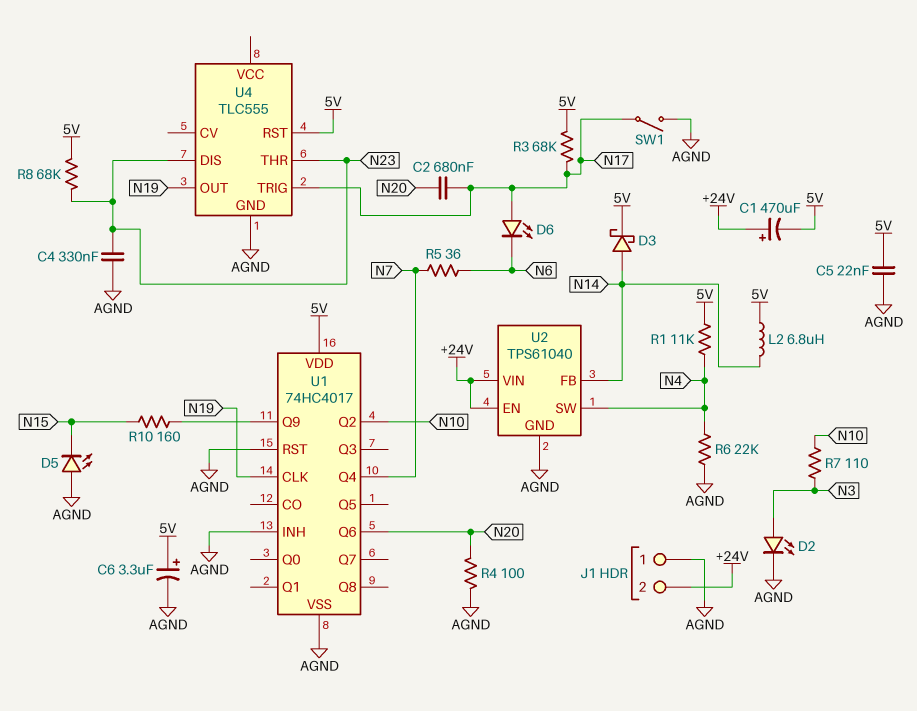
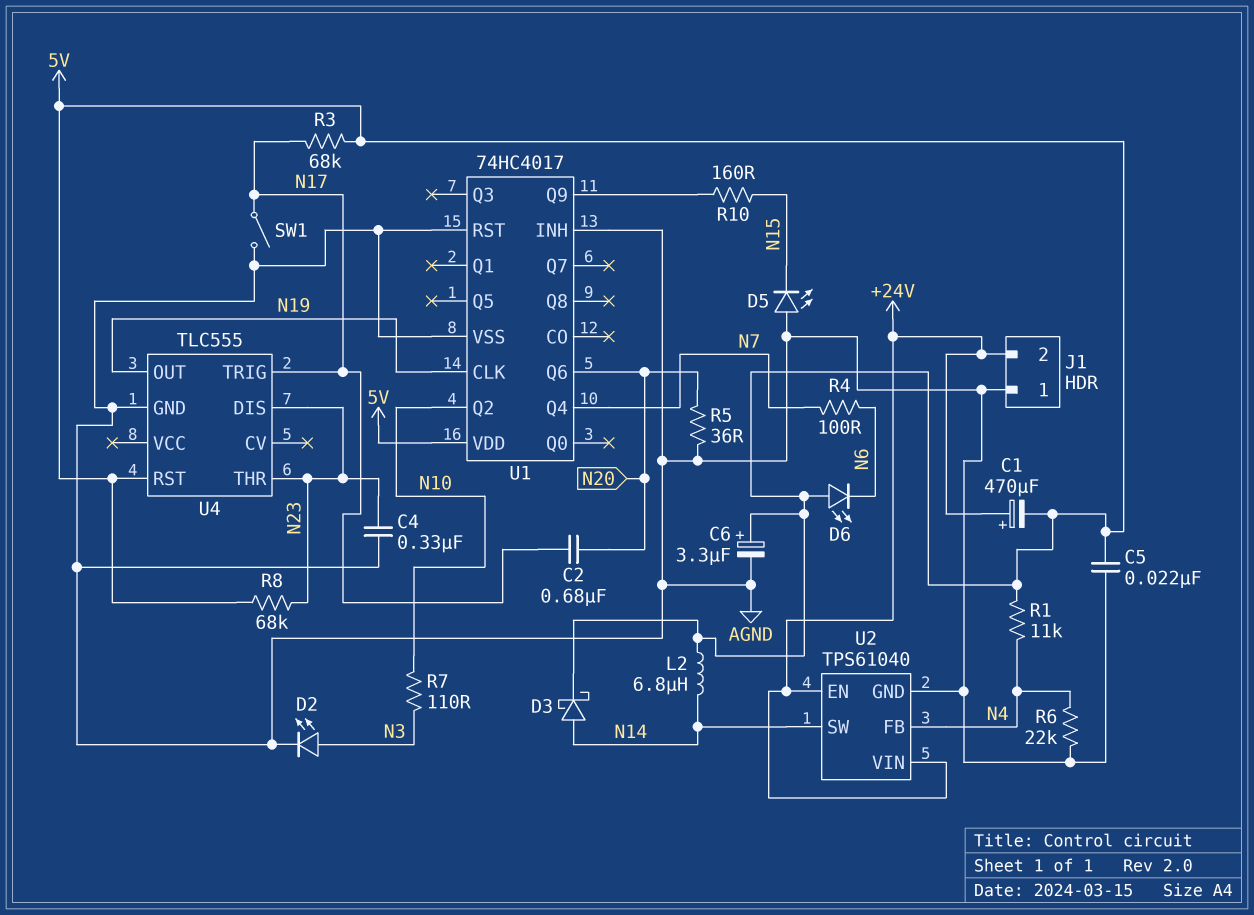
D6: LED (A N17, K N6) -> LED (A 5V, K N6)
R4: 100 (AGND, N20) -> 100 (N6, N7)
R5: 36 (N6, N7) -> 36 (AGND, N20)
U2 pin FB: N14 -> N4
U2 pin SW: N4 -> N14

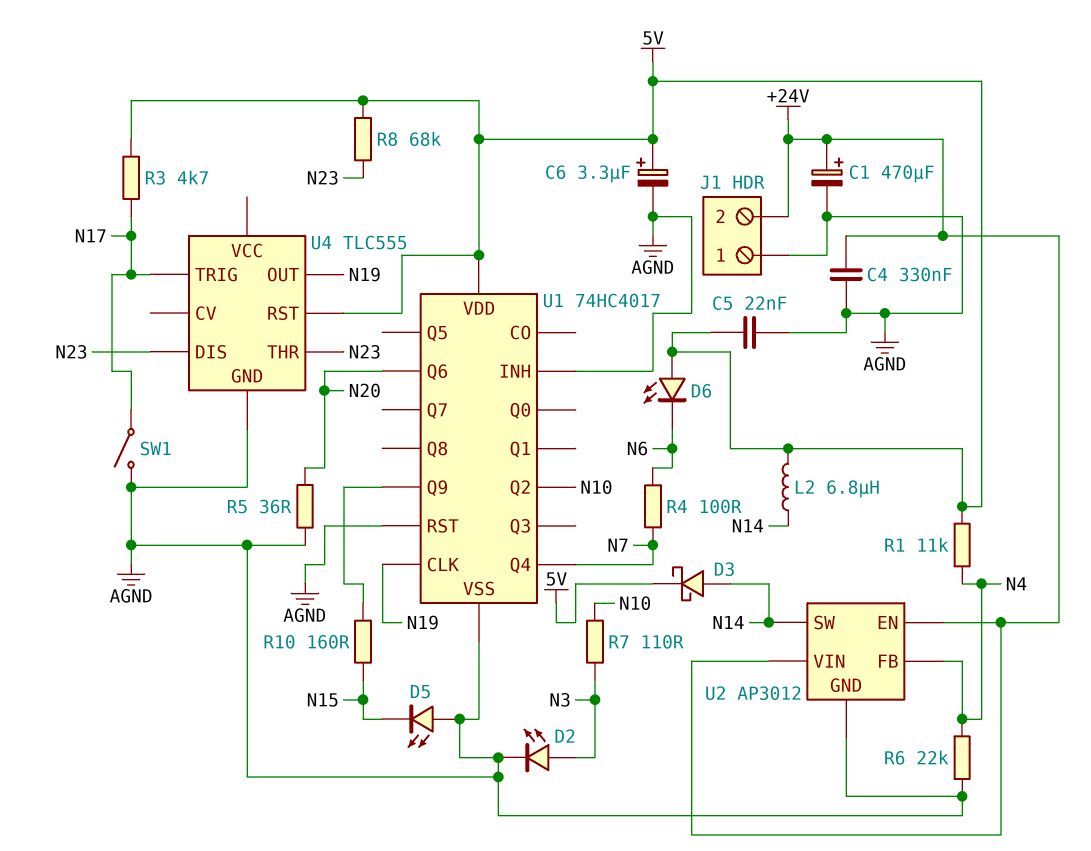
C1: 470uF (plus +24V, minus 5V) -> 470uF (plus +24V, minus AGND)
C2: 680nF (N17, N20) -> none
C4: 330nF (AGND, N23) -> 330nF (+24V, AGND)
R3: 68k (5V, N17) -> 4.7k (5V, N17)
U2: TPS61040 -> AP3012

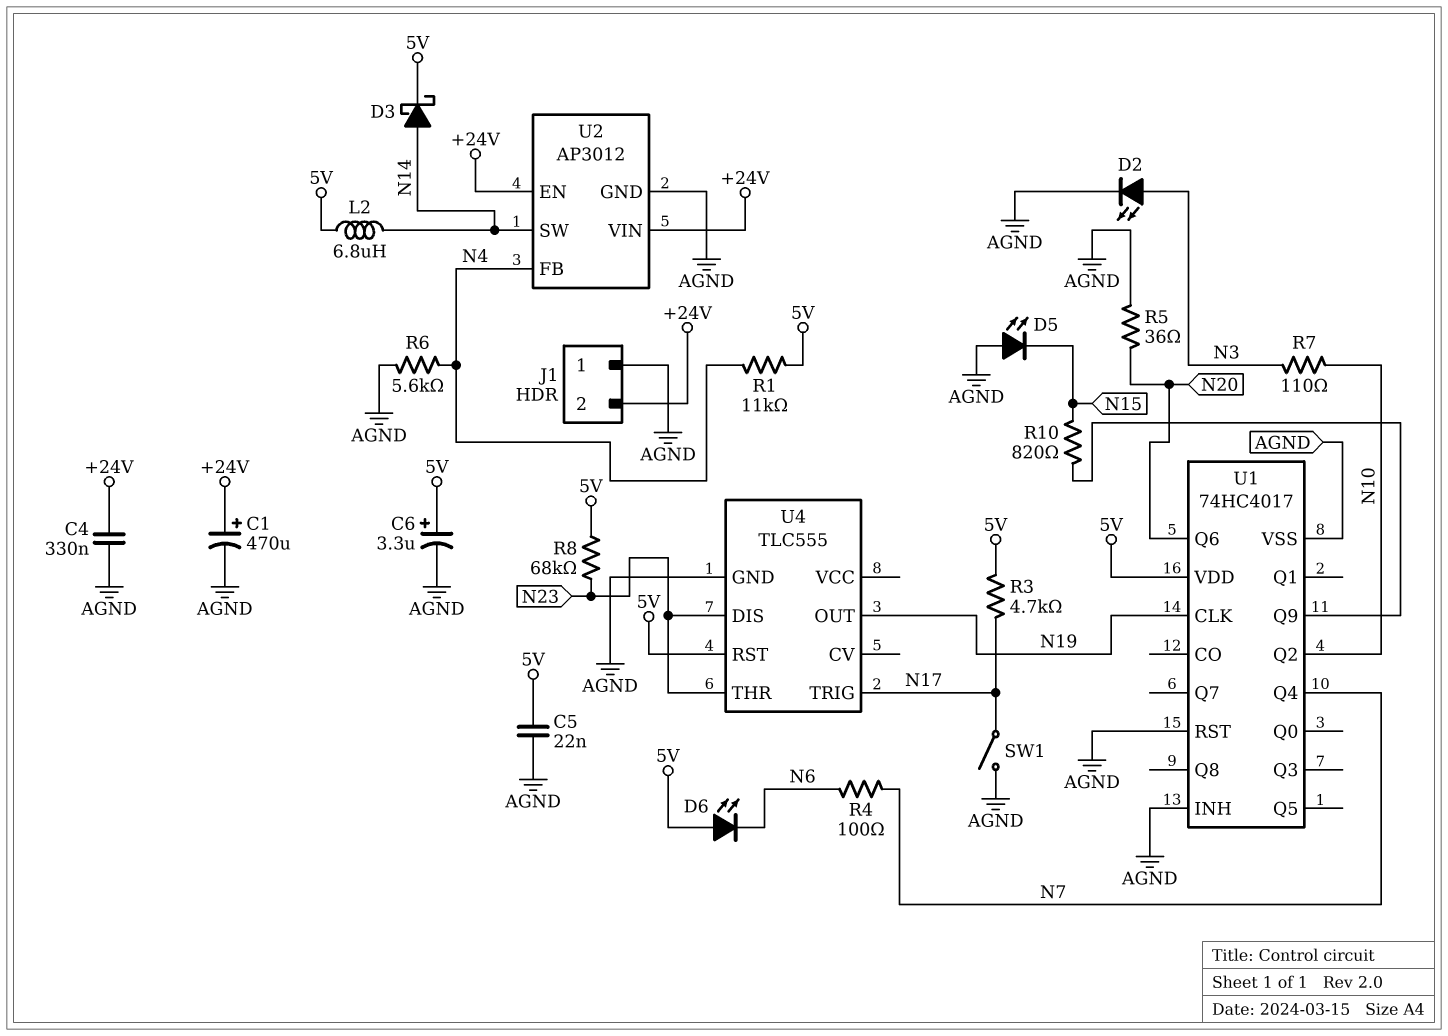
R6: 22k (AGND, N4) -> 5.6k (AGND, N4)
R10: 160 (N15, U1/Q9) -> 820 (N15, U1/Q9)

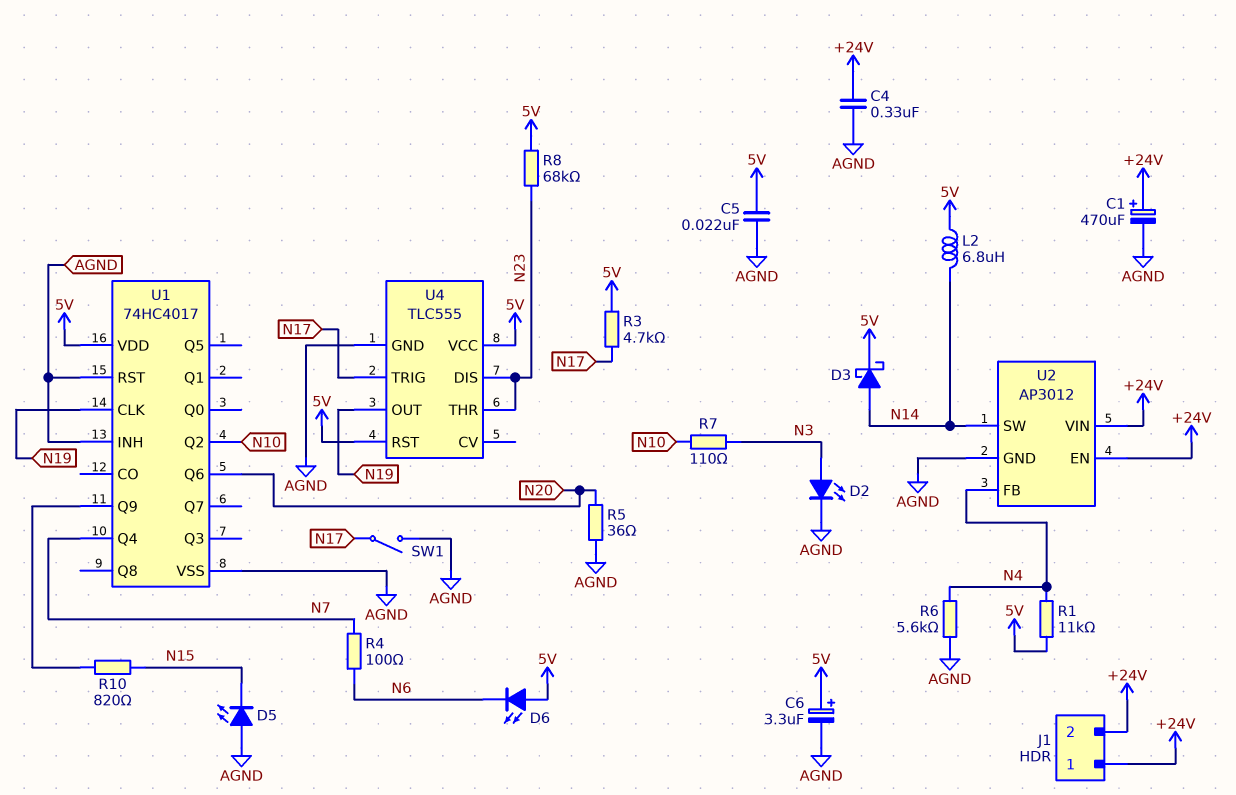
J1 pin 1: AGND -> +24V
U4 pin VCC: none -> 5V

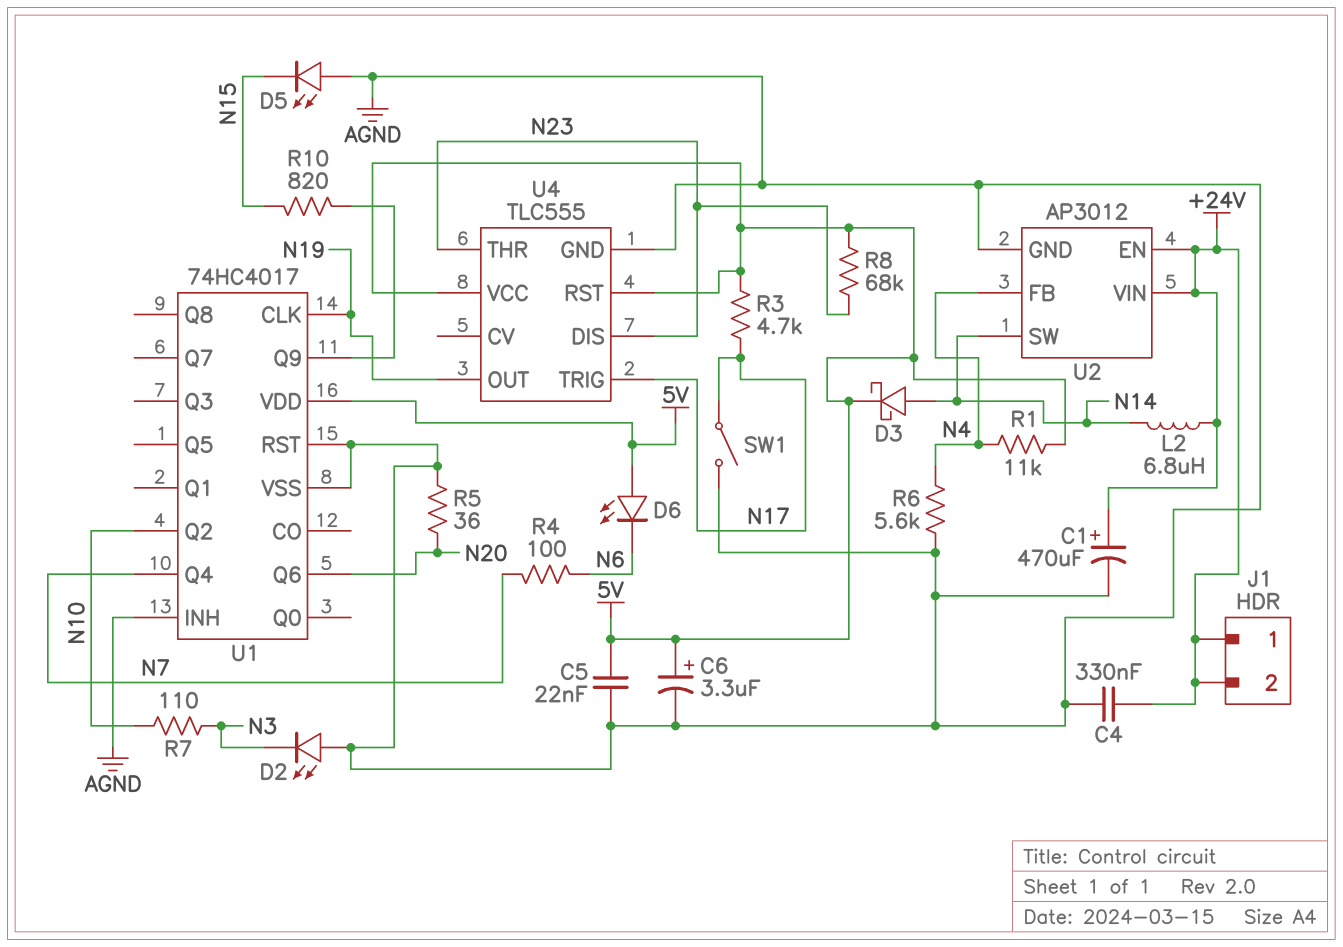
D2: LED (A N3, K AGND) -> LED (A AGND, K N3)
L2: 6.8uH (5V, N14) -> 6.8uH (+24V, N14)

